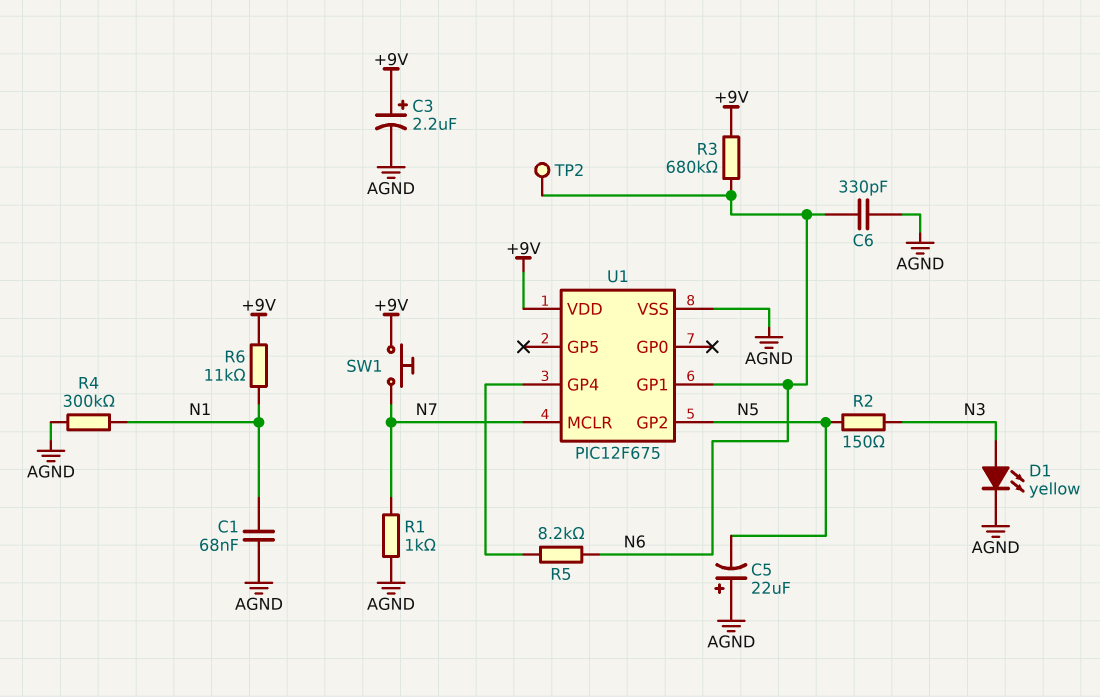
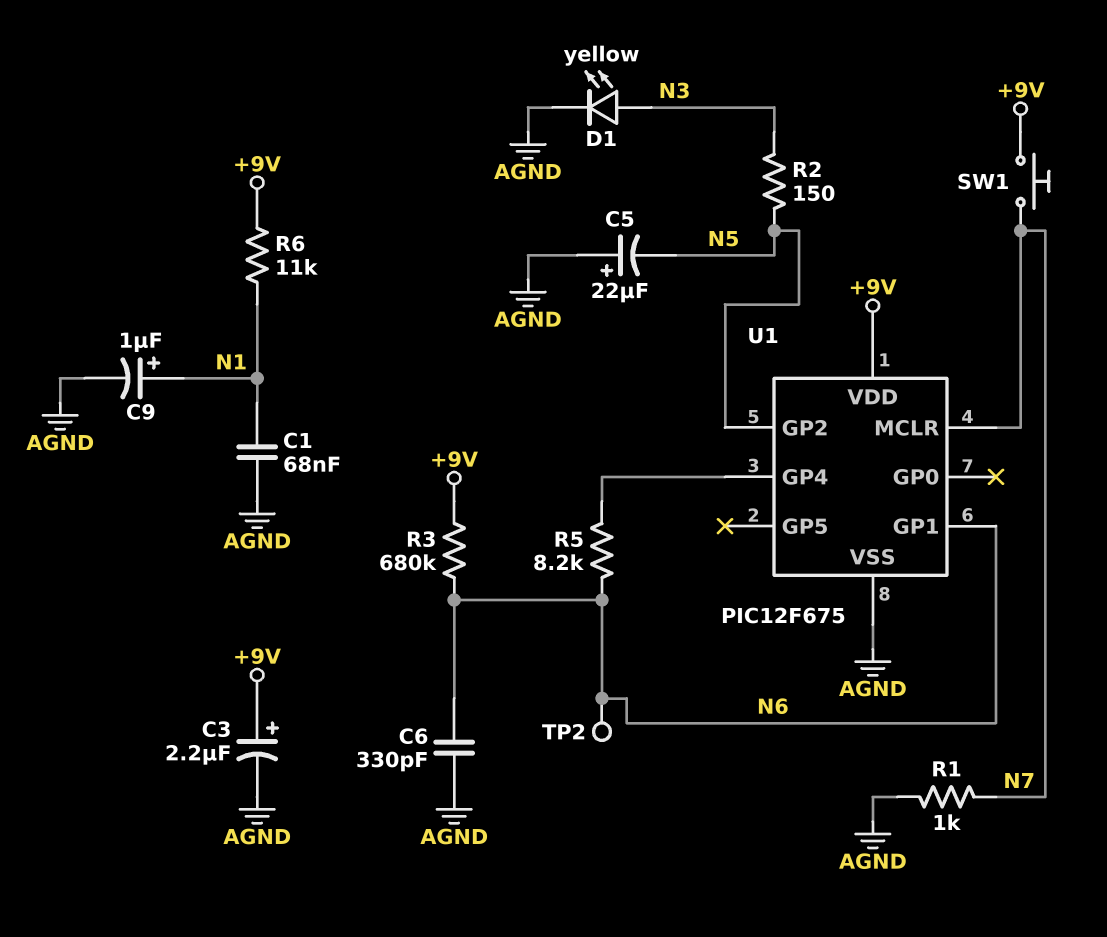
C9: none -> 1uF (plus N1, minus AGND)
R4: 300k (AGND, N1) -> none

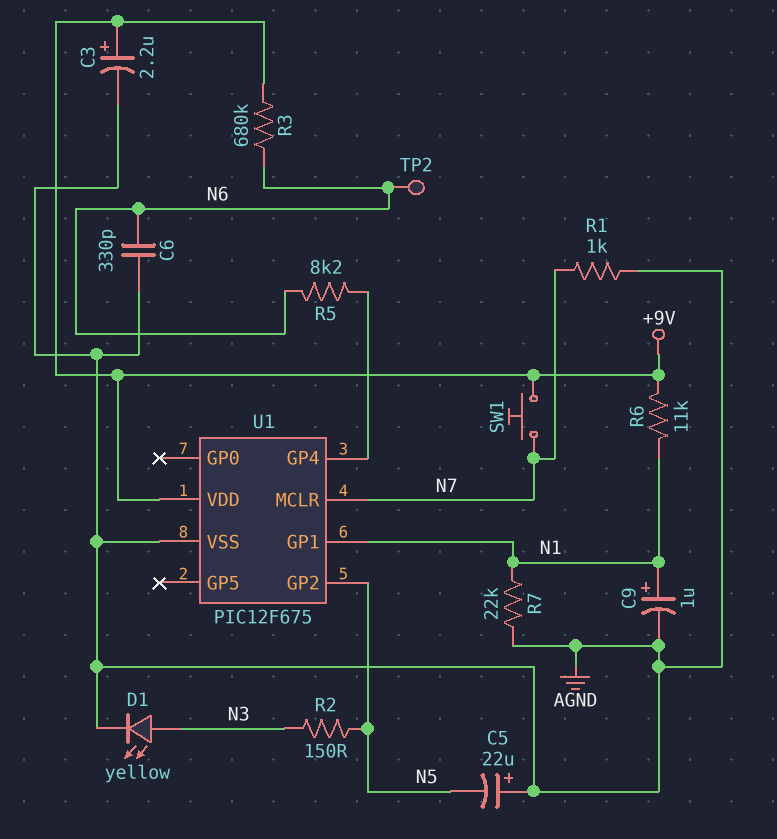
C1: 68nF (AGND, N1) -> none
R7: none -> 22k (AGND, N1)
U1 pin GP1: N6 -> N1

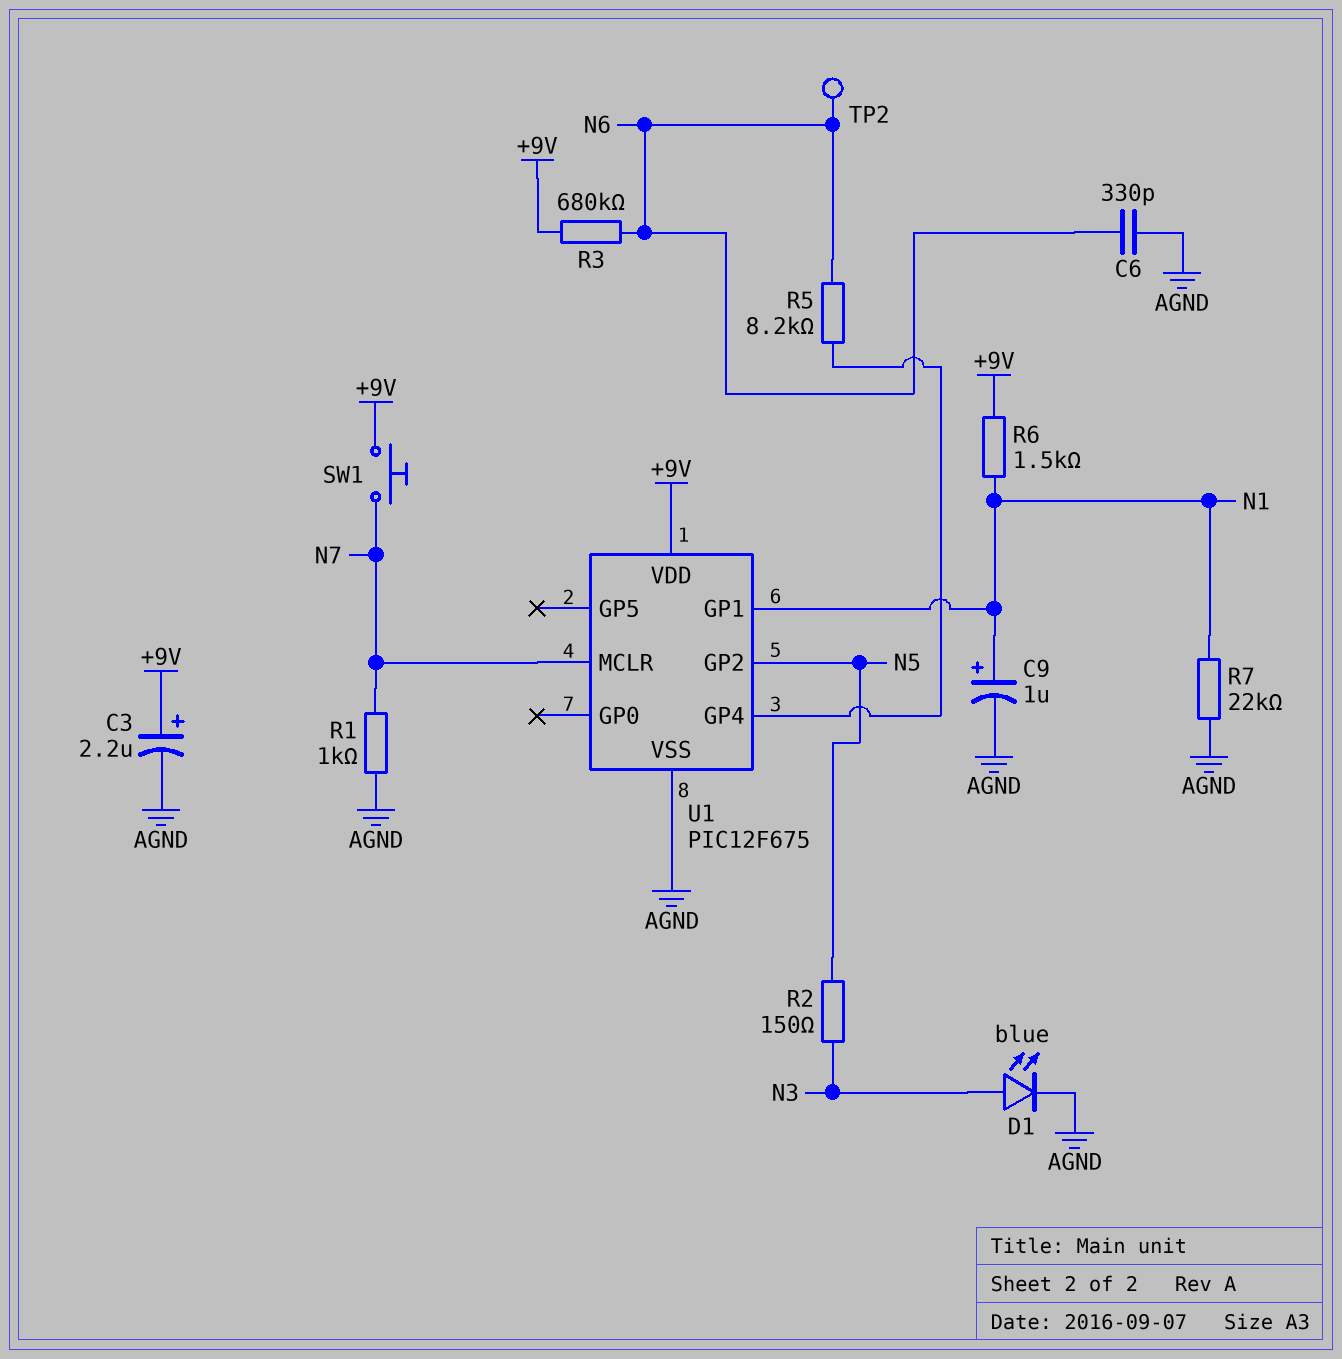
C5: 22uF (plus AGND, minus N5) -> none
D1: LED yellow (A N3, K AGND) -> LED blue (A N3, K AGND)
R6: 11k (+9V, N1) -> 1.5k (+9V, N1)

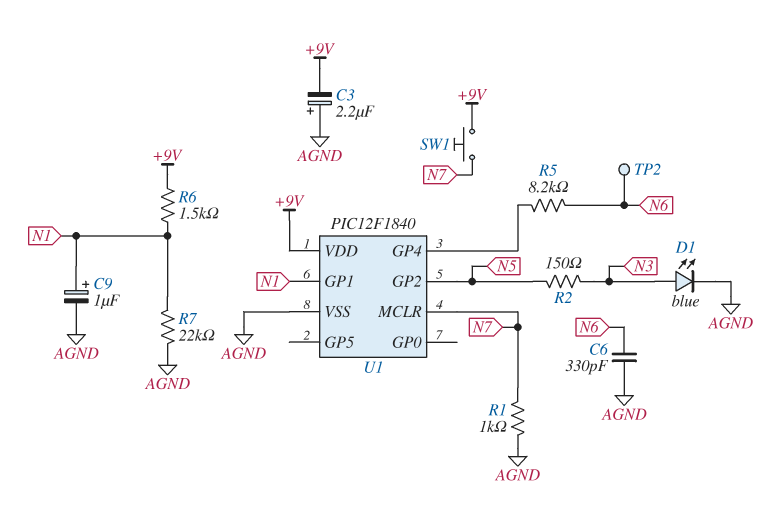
C3: 2.2uF (plus +9V, minus AGND) -> 2.2uF (plus AGND, minus +9V)
R3: 680k (+9V, N6) -> none
U1: PIC12F675 -> PIC12F1840

